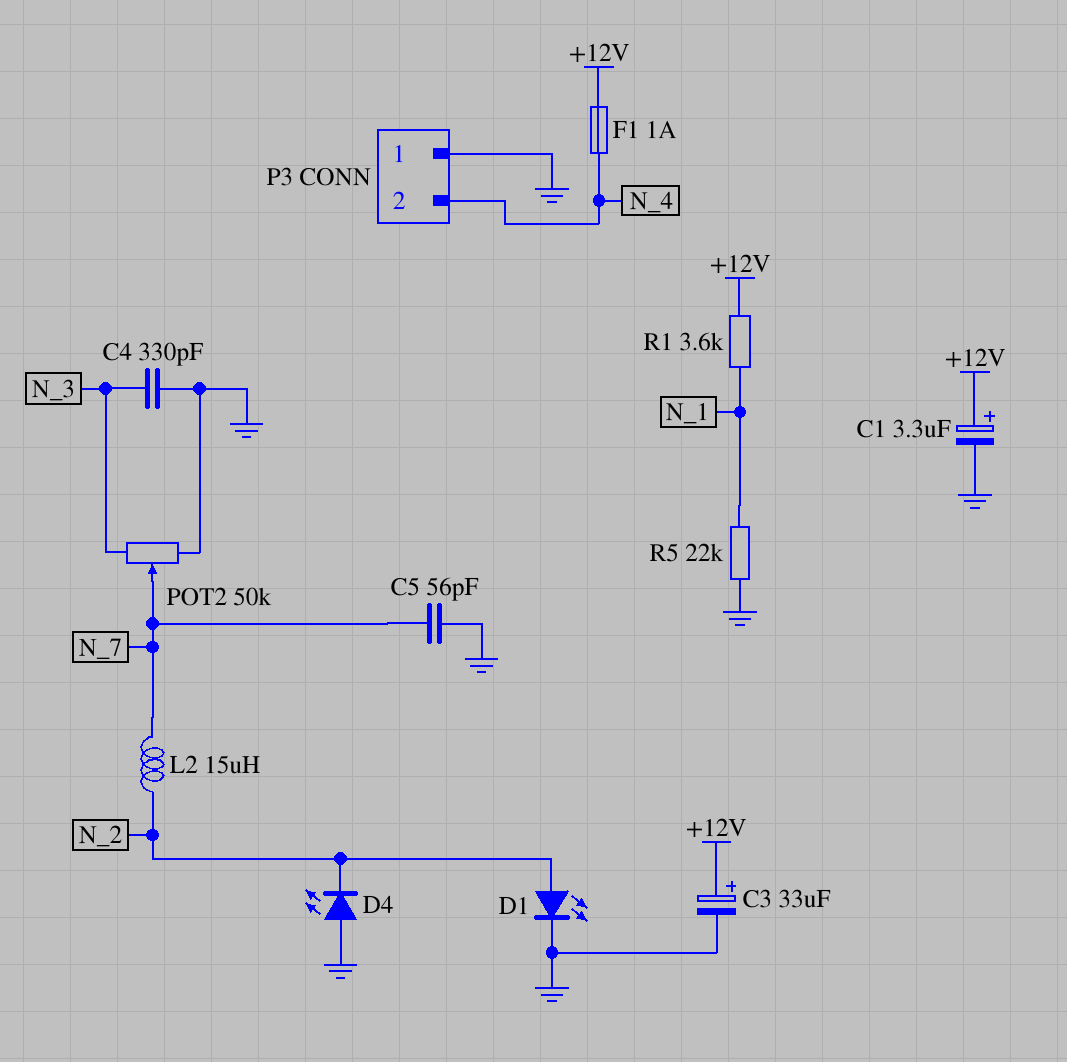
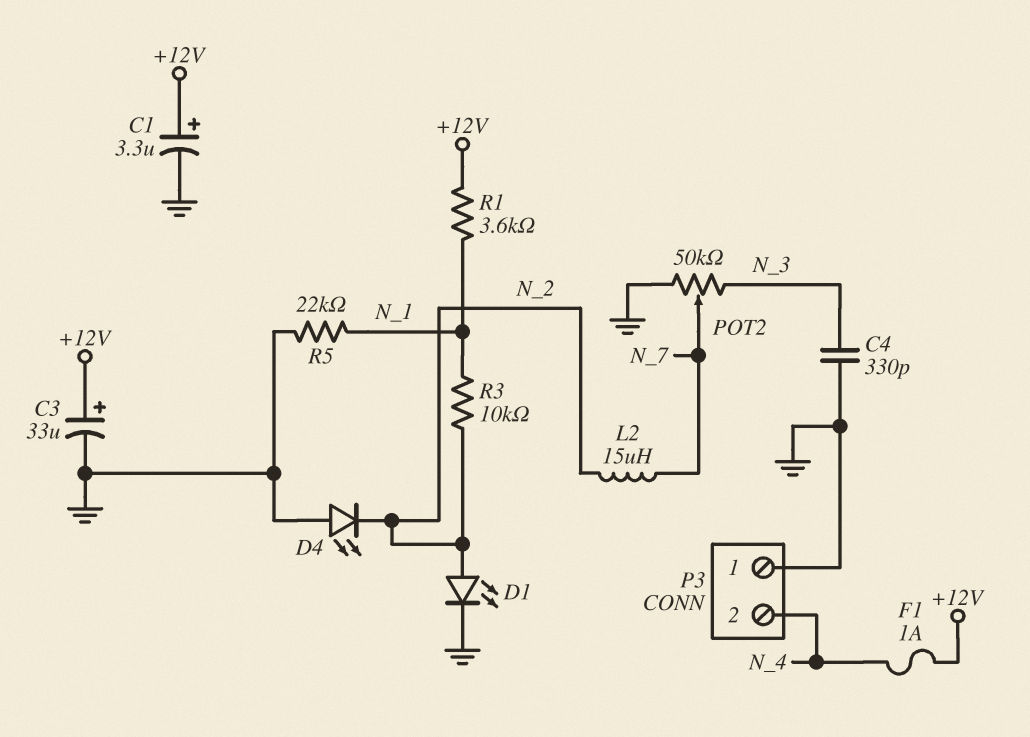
C5: 56pF (GND, N_7) -> none
R3: none -> 10k (N_1, N_2)

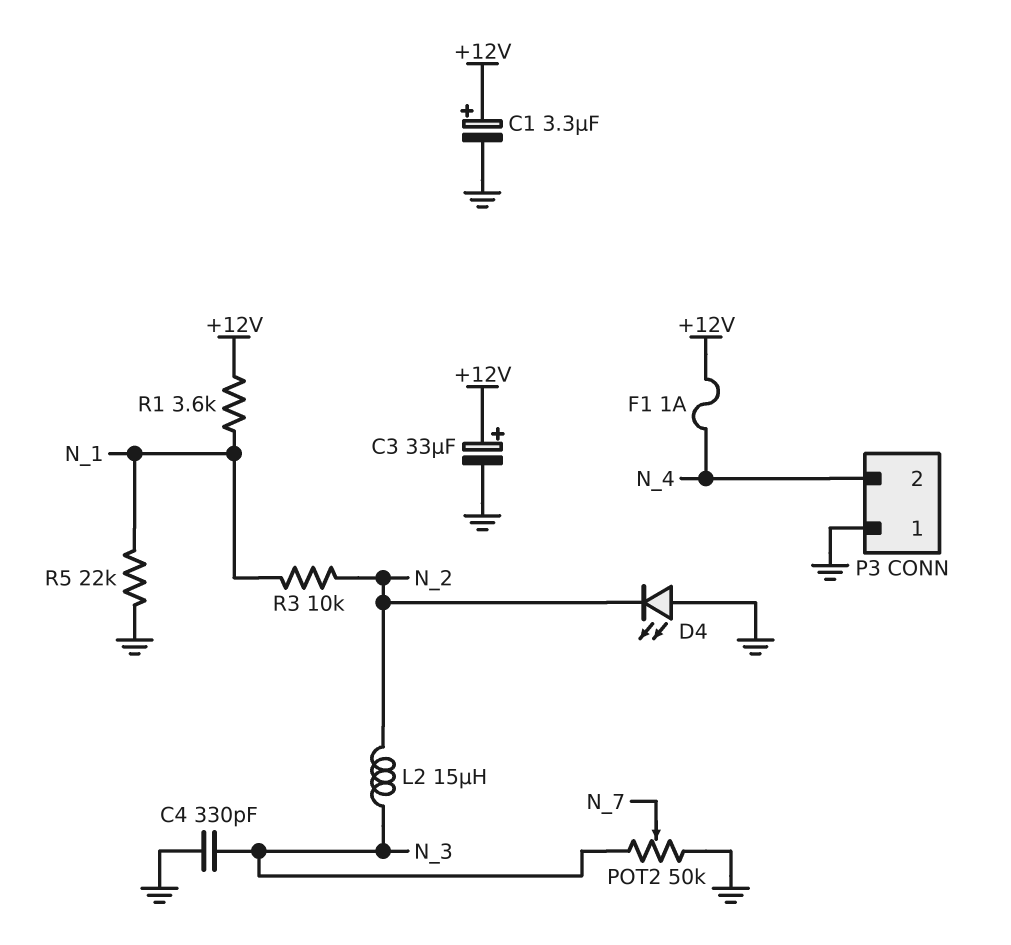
D1: LED (A N_2, K GND) -> none
L2: 15uH (N_2, N_7) -> 15uH (N_2, N_3)

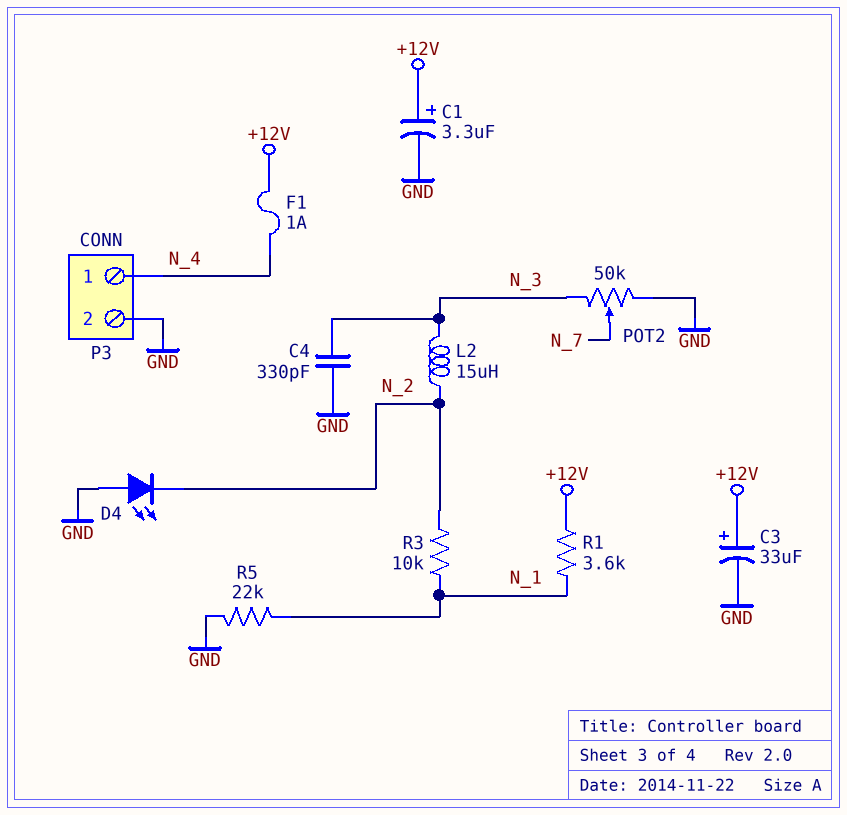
P3 pin 1: GND -> N_4
P3 pin 2: N_4 -> GND

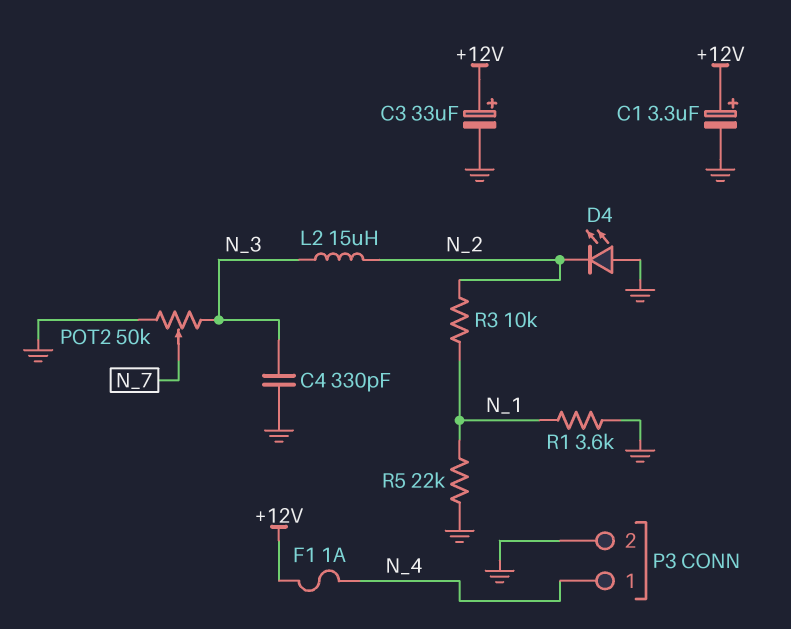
R1: 3.6k (+12V, N_1) -> 3.6k (GND, N_1)

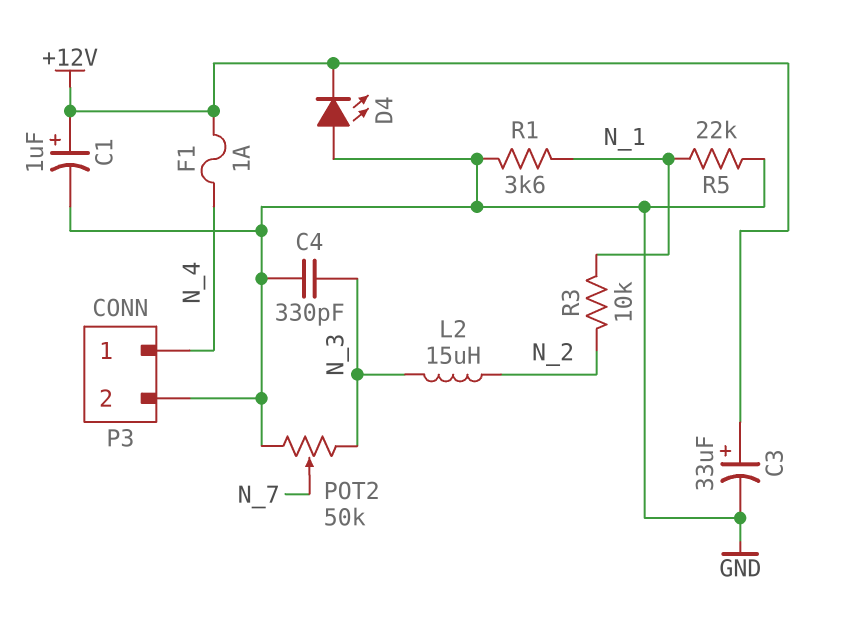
C1: 3.3uF (plus +12V, minus GND) -> 1uF (plus +12V, minus GND)
D4: LED (A GND, K N_2) -> LED (A GND, K +12V)

